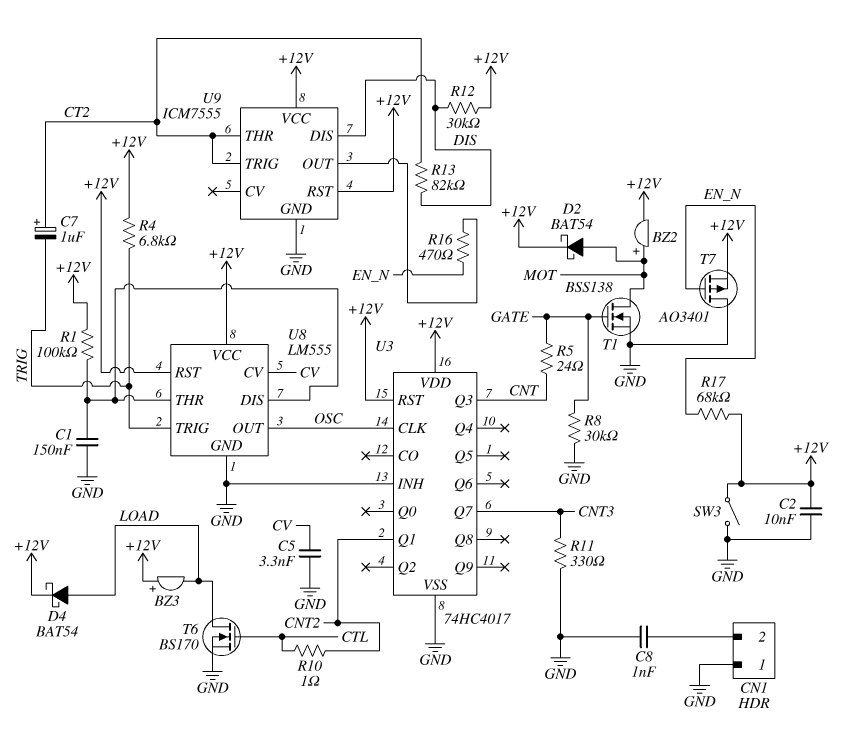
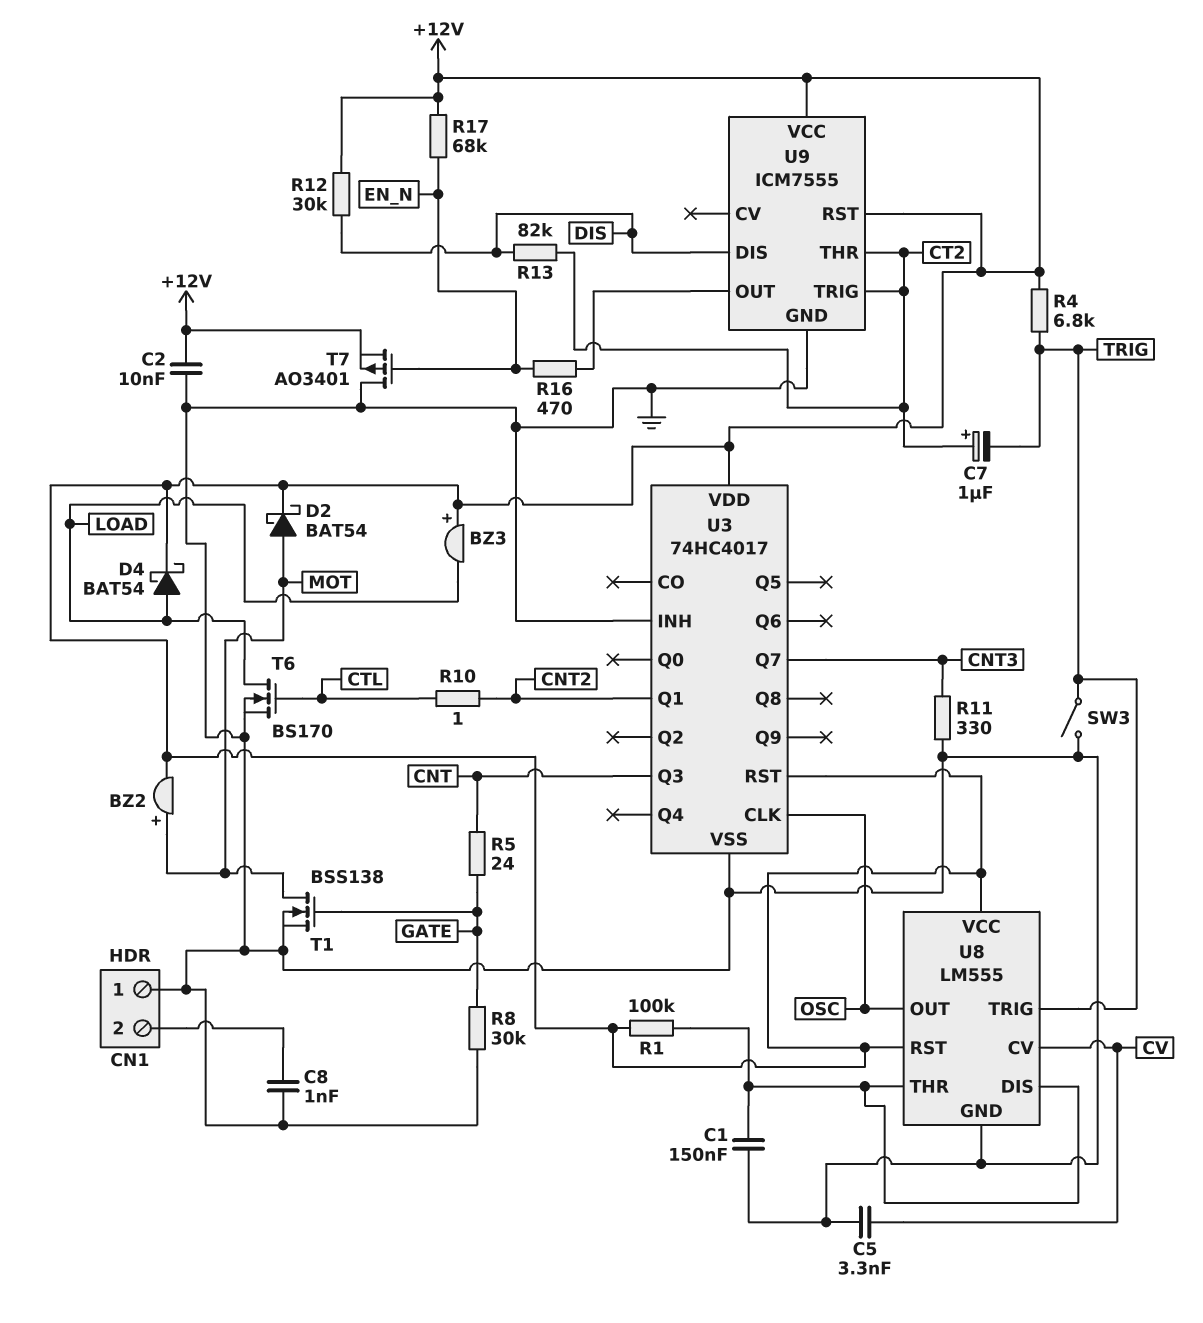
SW3: switch (+12V, GND) -> switch (GND, TRIG)

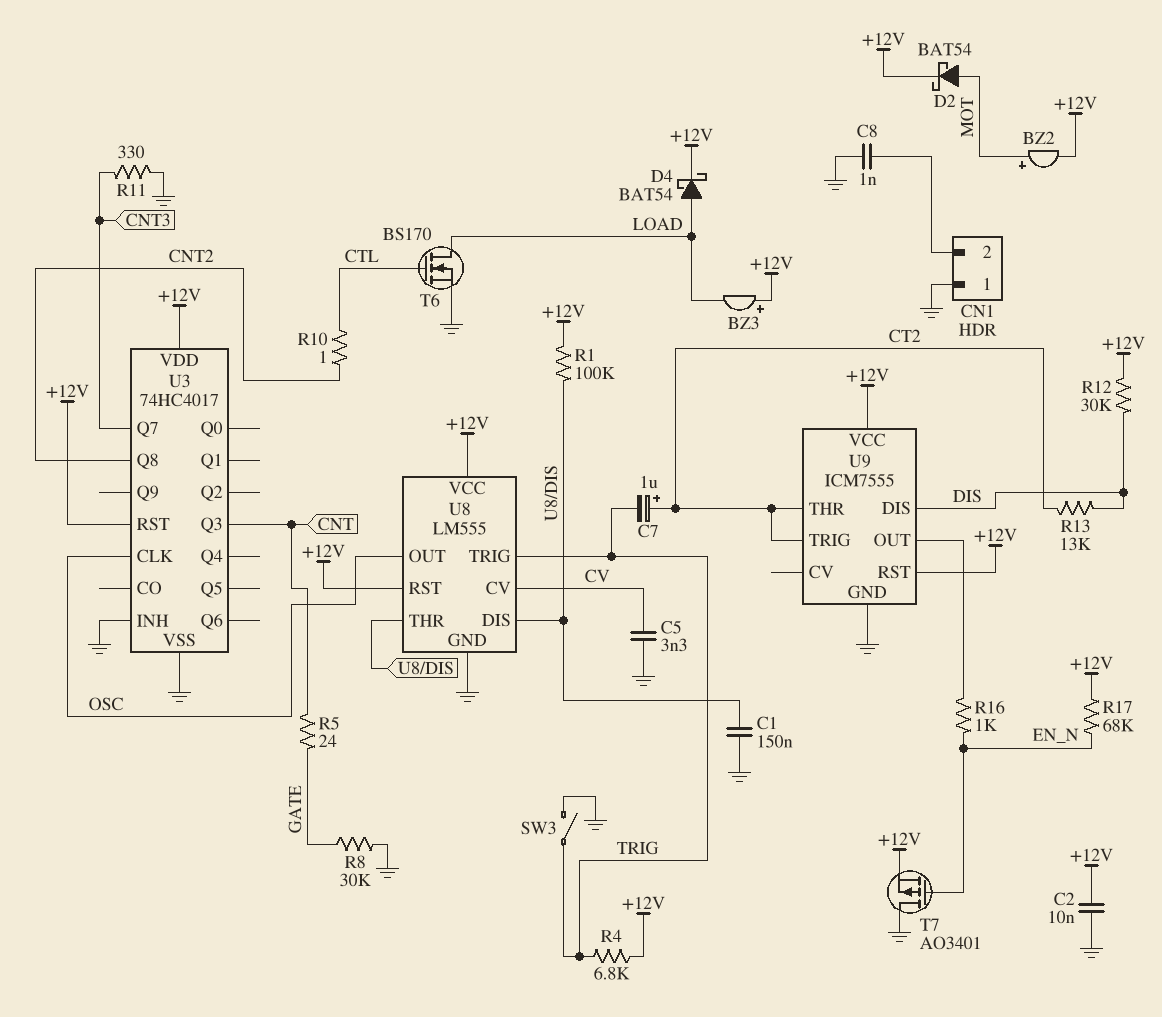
R13: 82k (CT2, DIS) -> 13k (CT2, DIS)
R16: 470 (EN_N, U9/OUT) -> 1k (EN_N, U9/OUT)
T1: NMOS BSS138 (G GATE, D MOT, S GND) -> none
U3 pin Q1: CNT2 -> none
U3 pin Q8: none -> CNT2

